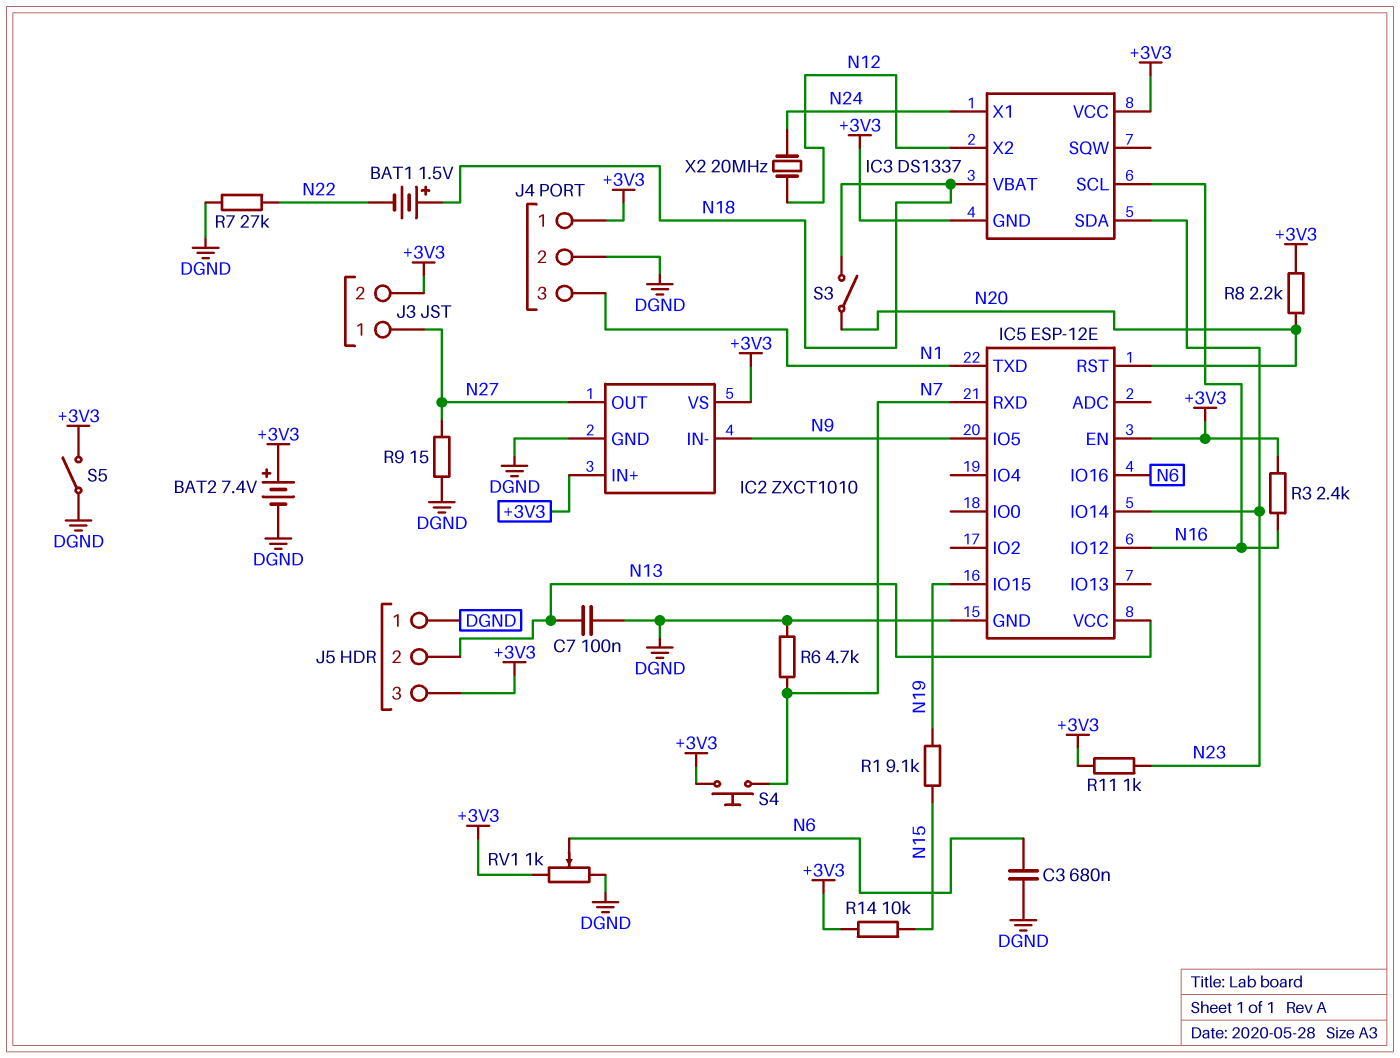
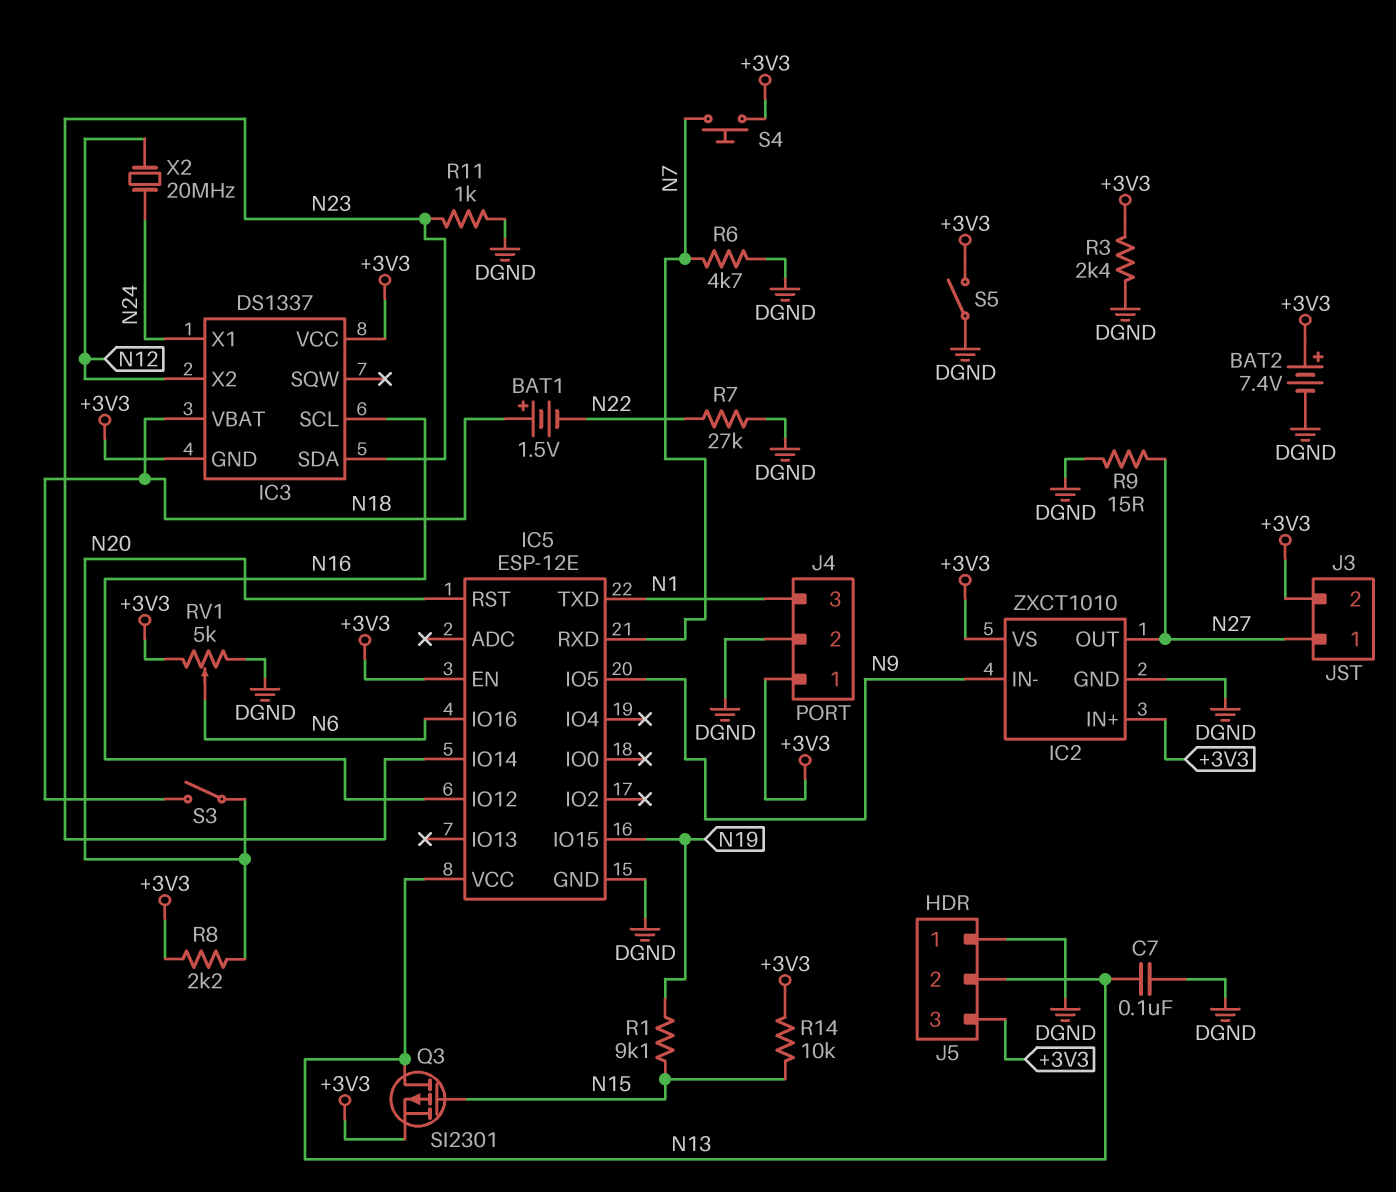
C3: 680nF (DGND, N6) -> none
Q3: none -> PMOS SI2301 (G N15, D N13, S +3V3)
R3: 2.4k (+3V3, N16) -> 2.4k (+3V3, DGND)
R11: 1k (+3V3, N23) -> 1k (DGND, N23)
RV1: 1k (+3V3, DGND, wiper N6) -> 5k (+3V3, DGND, wiper N6)

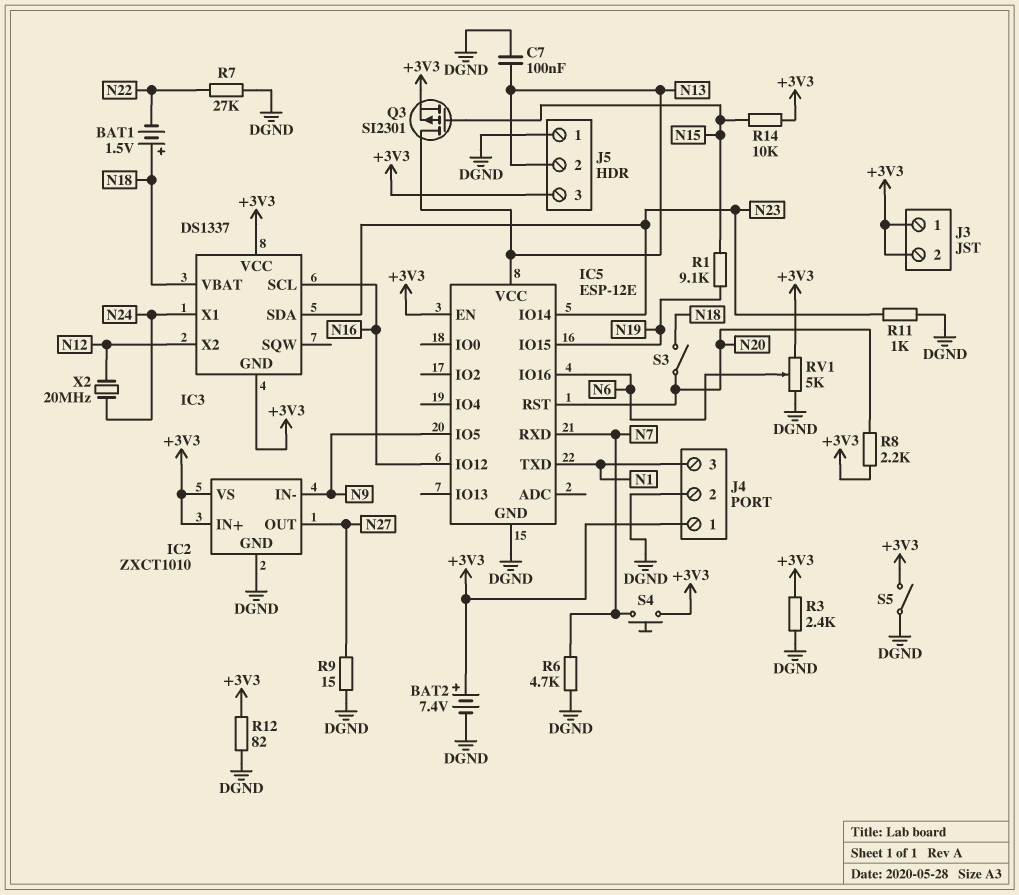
J3 pin 1: N27 -> +3V3
R12: none -> 82 (+3V3, DGND)

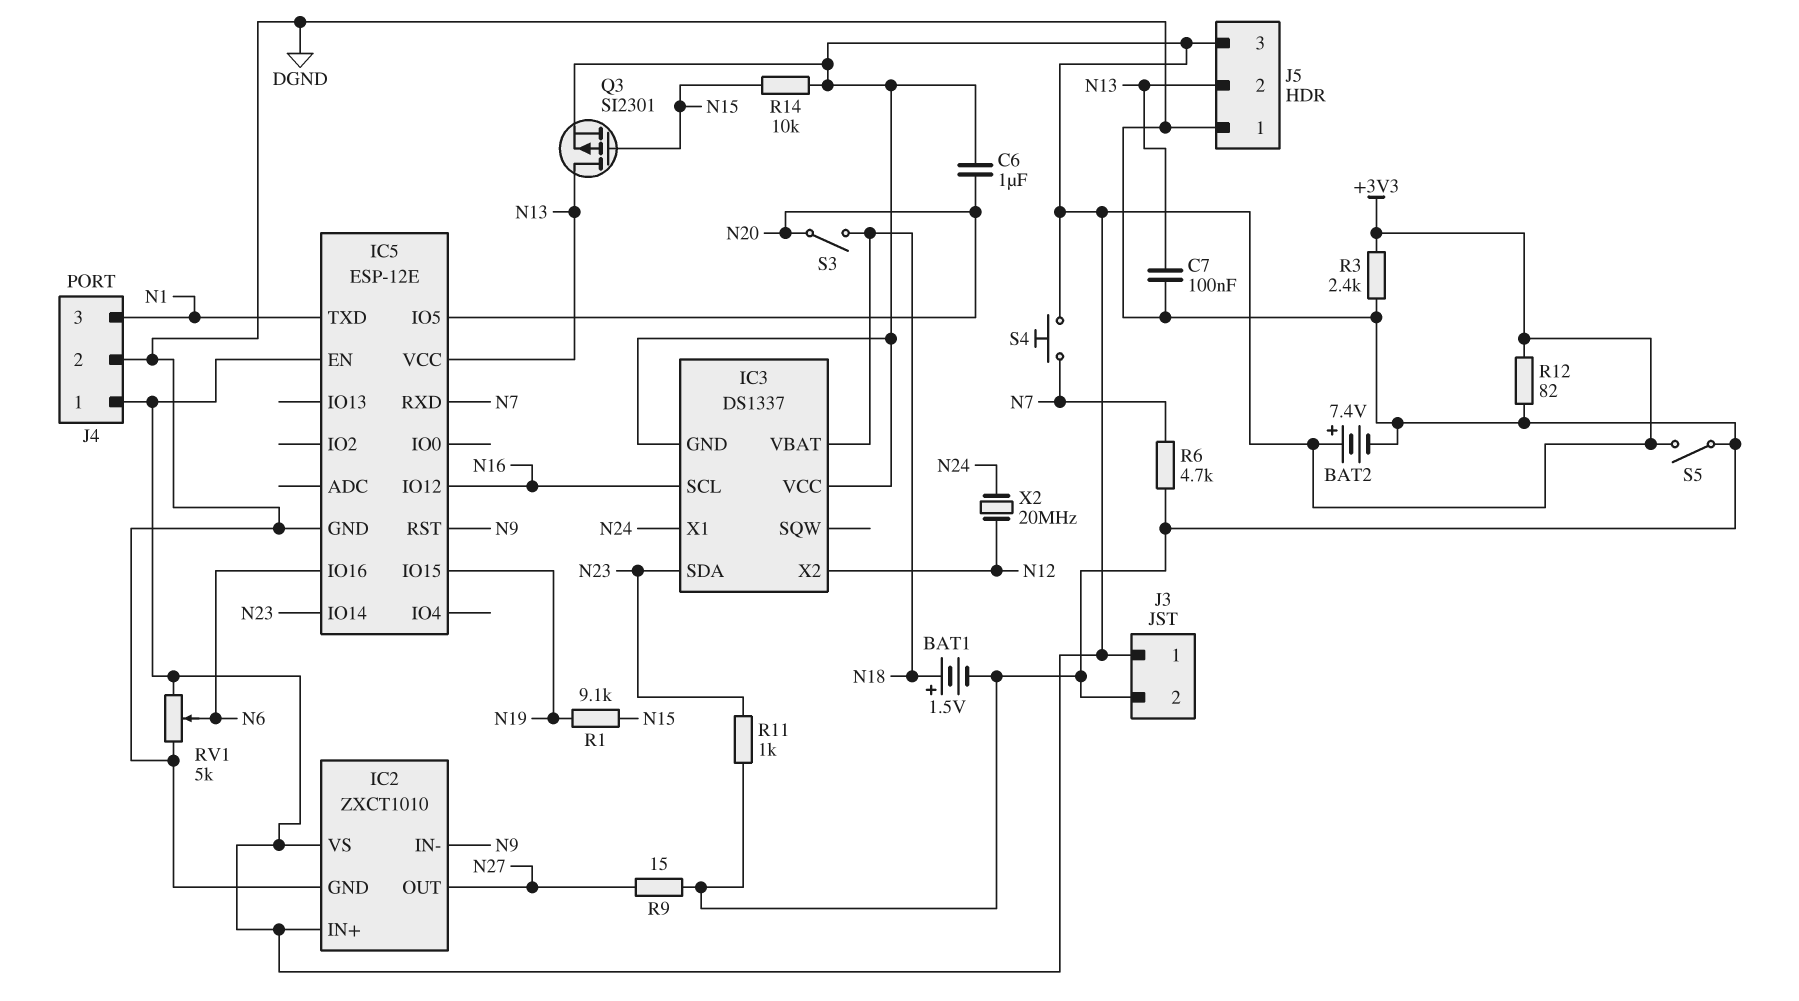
BAT1: 1.5V (plus N18, minus N22) -> 1.5V (plus N18, minus DGND)
C6: none -> 1uF (+3V3, N20)
IC5 pin IO5: N9 -> N20
IC5 pin RST: N20 -> N9
J3 pin 2: +3V3 -> DGND
R7: 27k (DGND, N22) -> none
R8: 2.2k (+3V3, N20) -> none

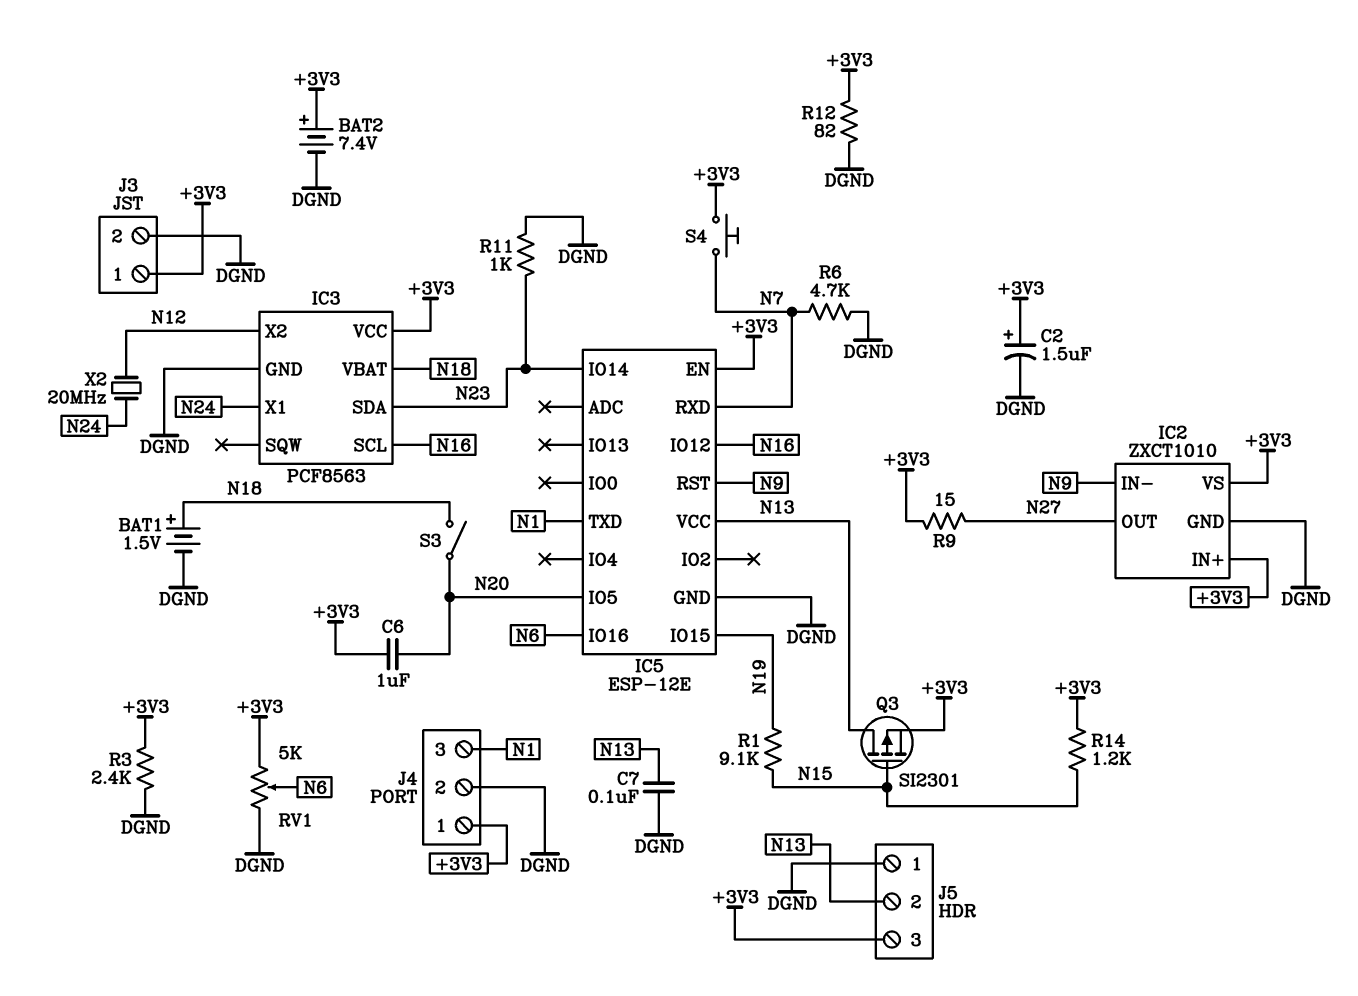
C2: none -> 1.5uF (plus +3V3, minus DGND)
IC3: DS1337 -> PCF8563
IC3 pin GND: +3V3 -> DGND
R9: 15 (DGND, N27) -> 15 (+3V3, N27)
R14: 10k (+3V3, N15) -> 1.2k (+3V3, N15)
S5: switch (+3V3, DGND) -> none

